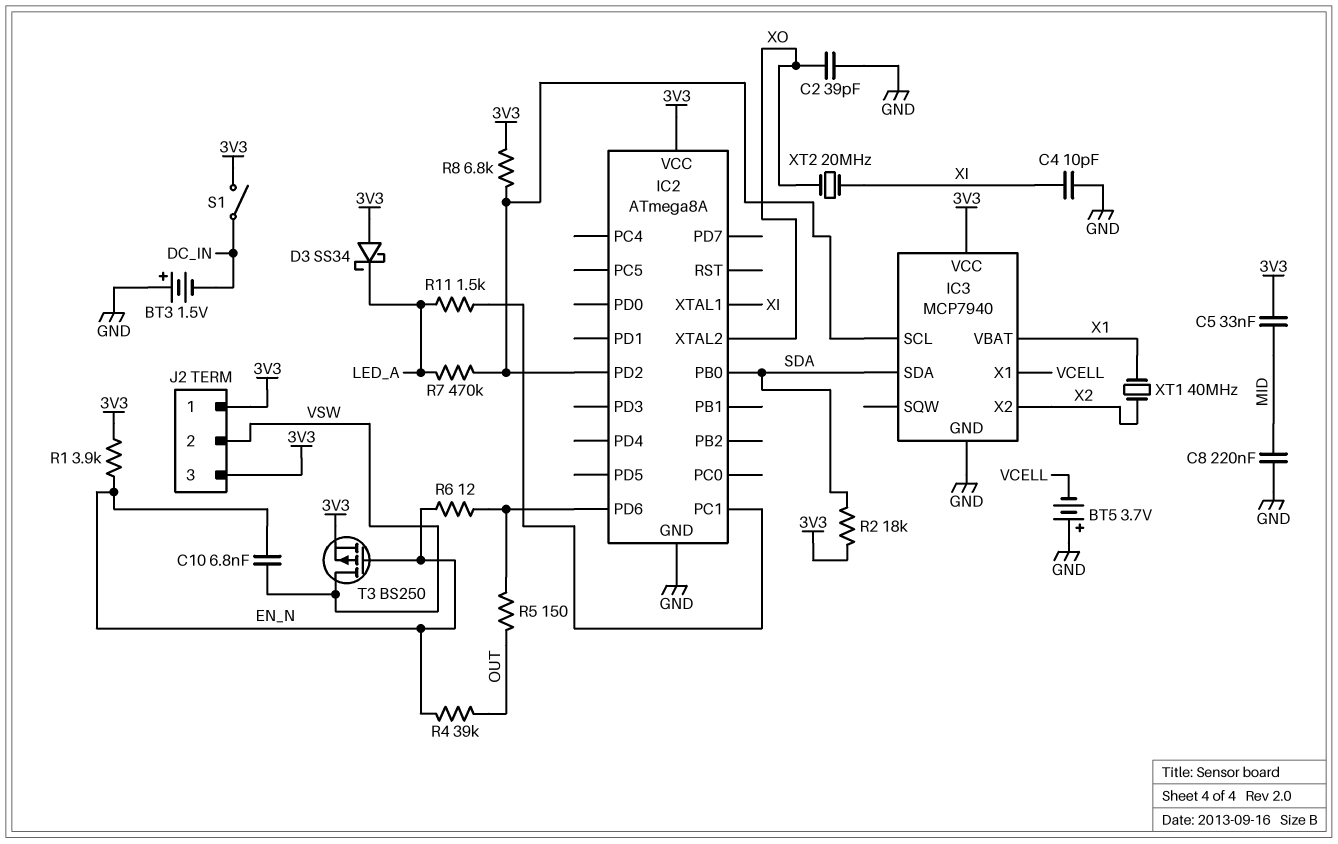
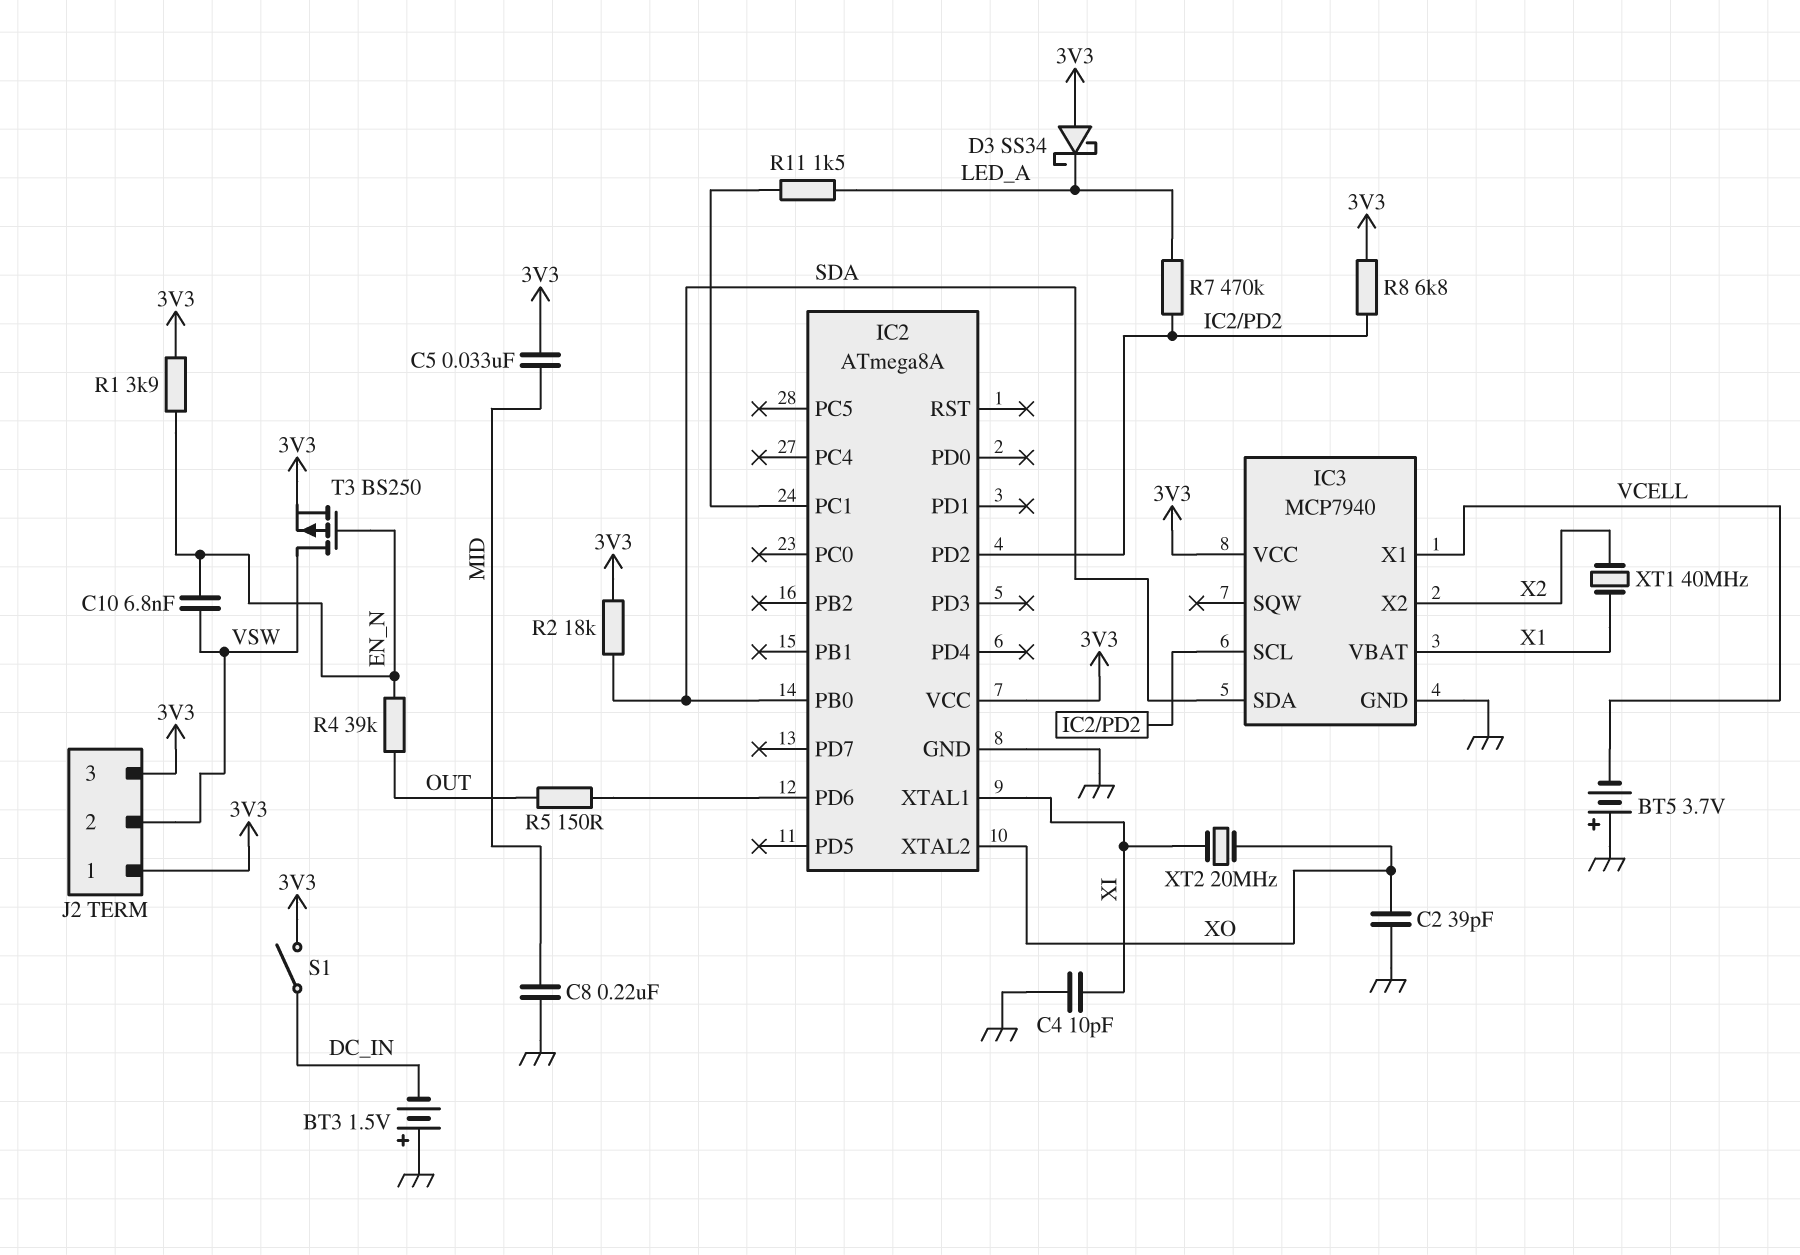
R6: 12 (EN_N, IC2/PD6) -> none

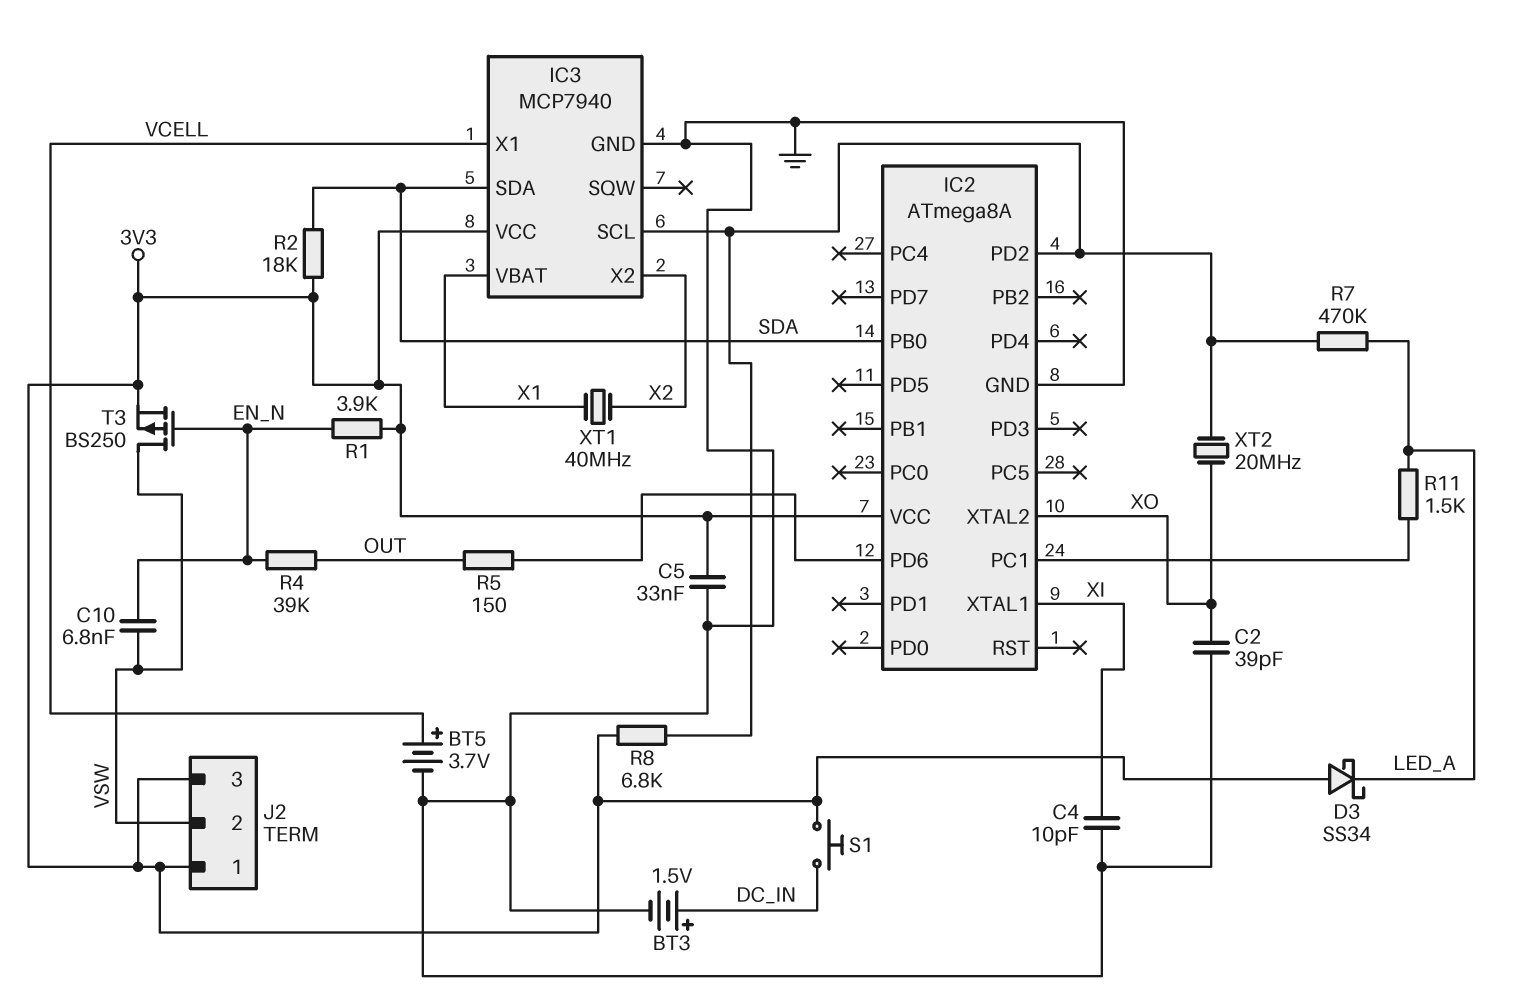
BT3: 1.5V (plus GND, minus DC_IN) -> 1.5V (plus DC_IN, minus GND)
BT5: 3.7V (plus GND, minus VCELL) -> 3.7V (plus VCELL, minus GND)
C5: 33nF (3V3, MID) -> 33nF (3V3, GND)
C8: 220nF (GND, MID) -> none
S1: switch (3V3, DC_IN) -> button (3V3, DC_IN)
XT2: 20MHz (XI, XO) -> 20MHz (IC2/PD2, XO)

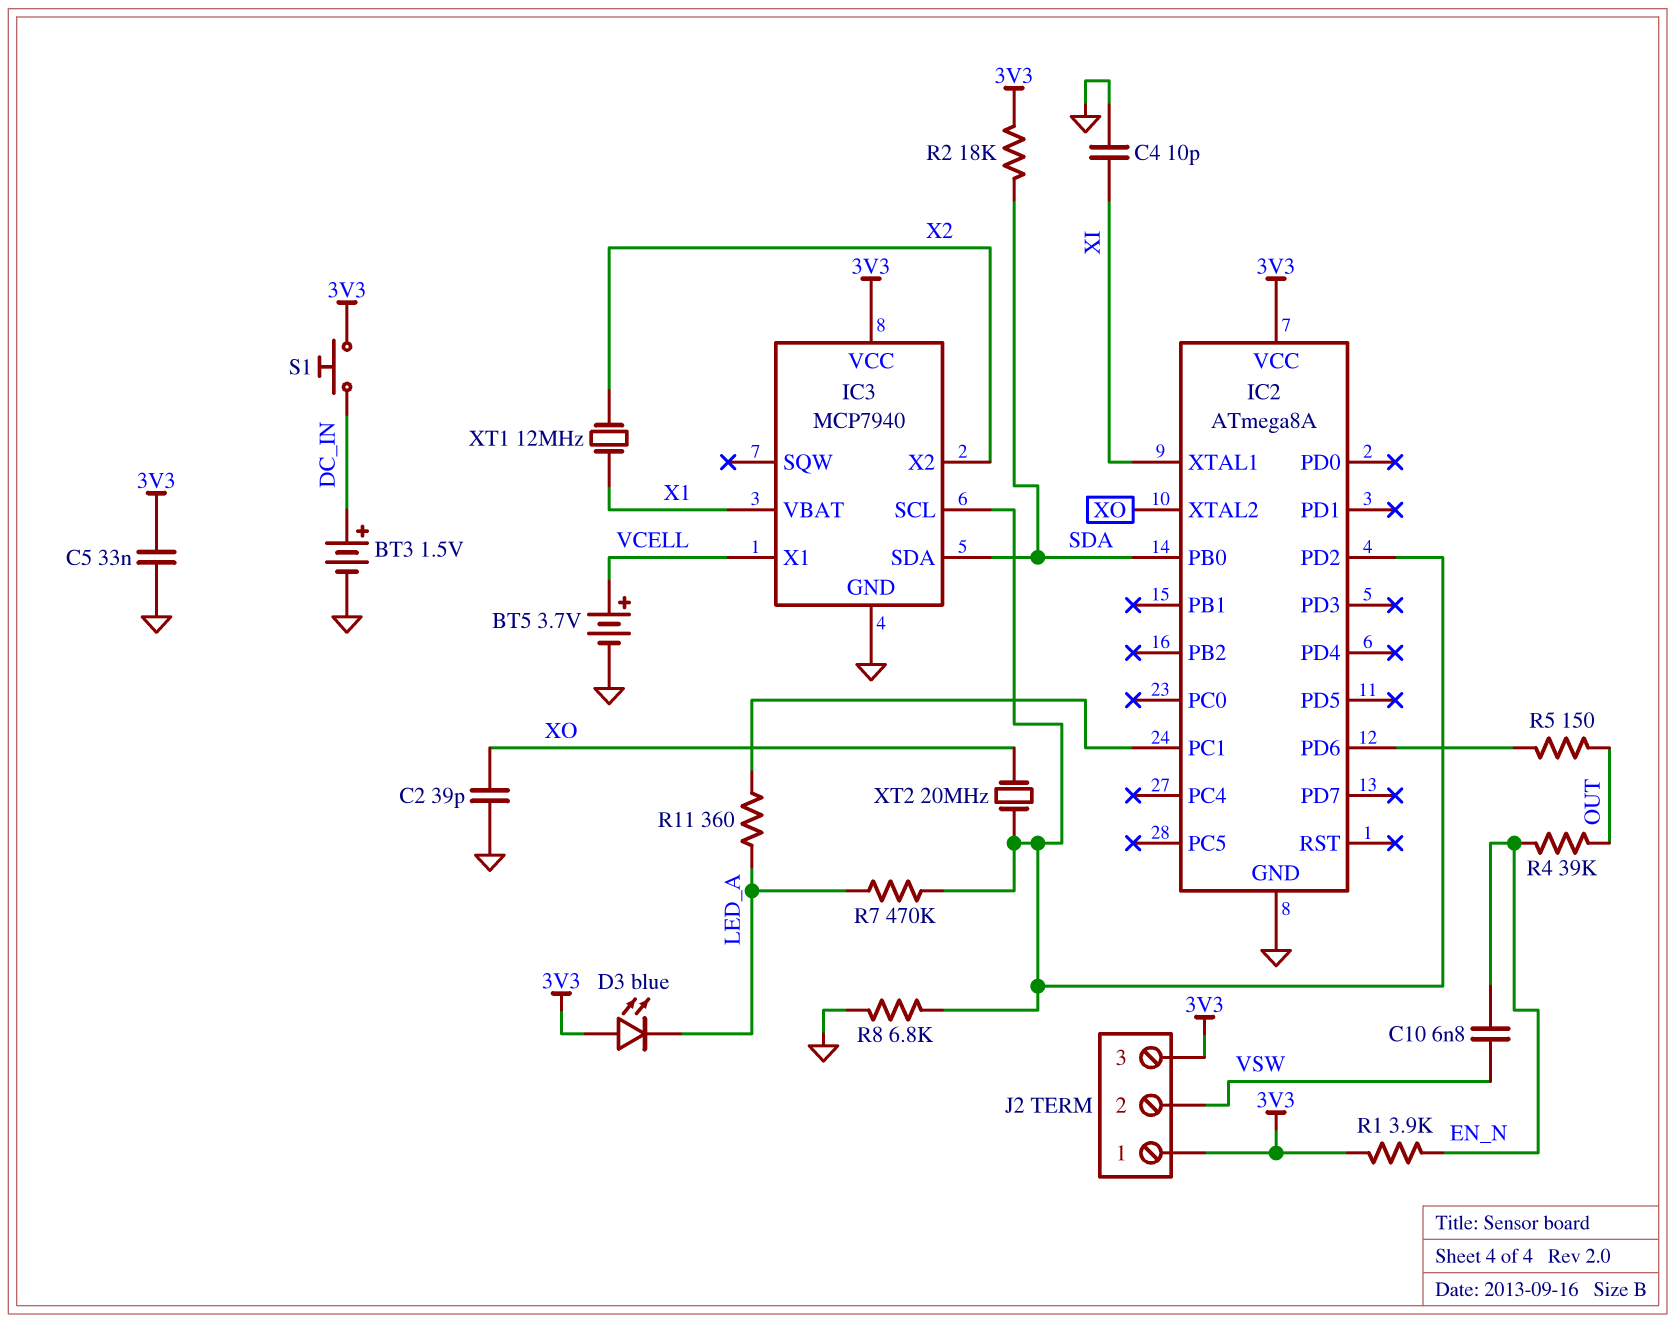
D3: schottky SS34 (A 3V3, K LED_A) -> LED blue (A 3V3, K LED_A)
R8: 6.8k (3V3, IC2/PD2) -> 6.8k (GND, IC2/PD2)
R11: 1.5k (IC2/PC1, LED_A) -> 360 (IC2/PC1, LED_A)
T3: PMOS BS250 (G EN_N, D VSW, S 3V3) -> none
XT1: 40MHz (X1, X2) -> 12MHz (X1, X2)

